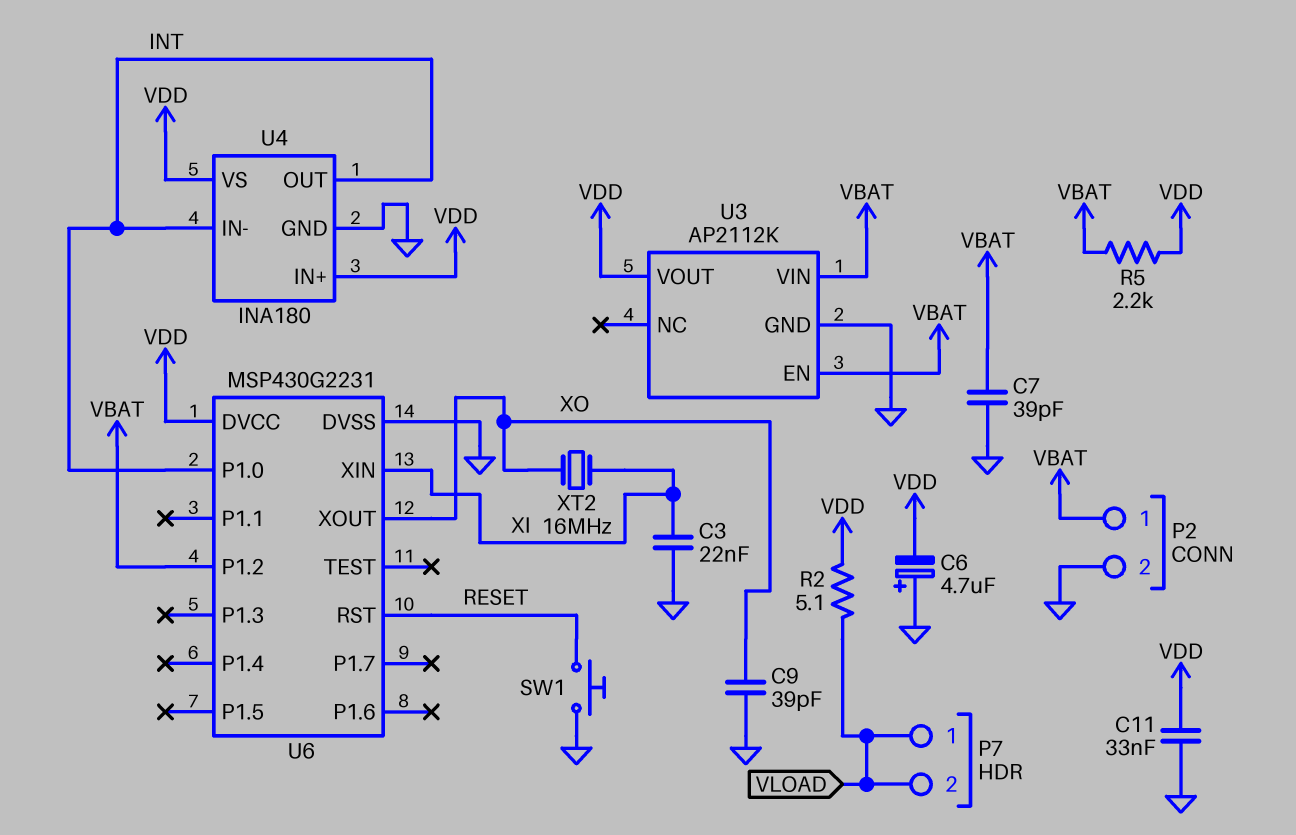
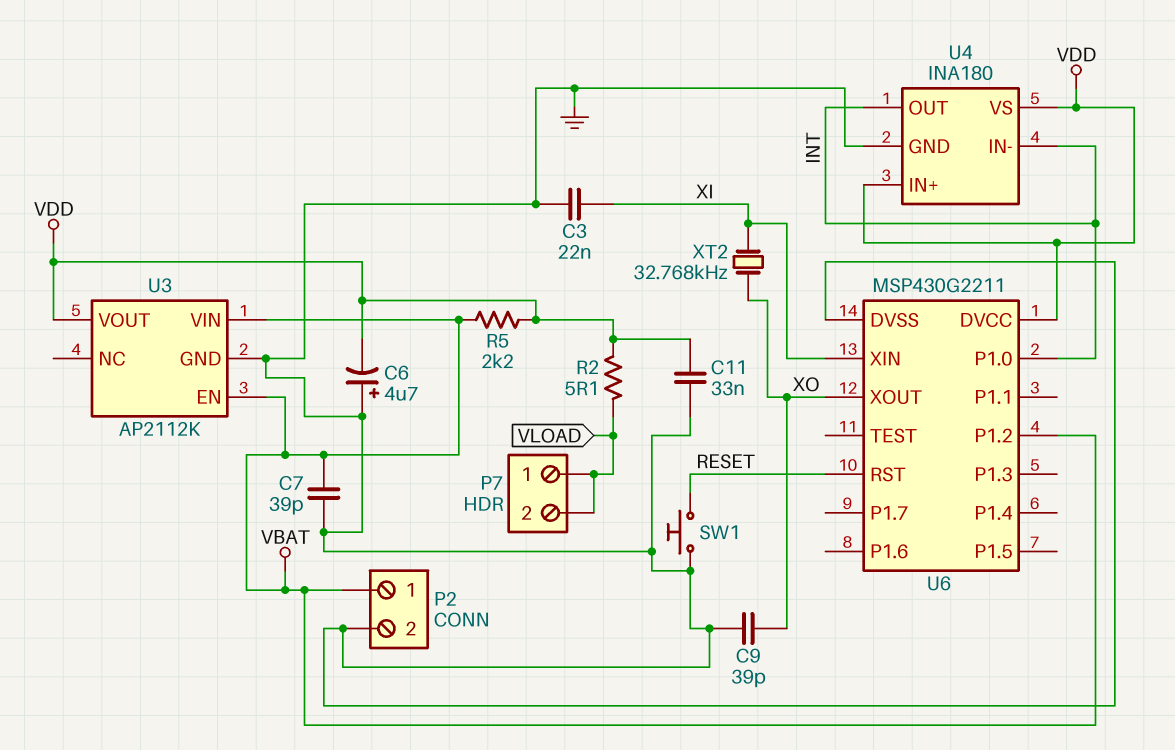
U6: MSP430G2231 -> MSP430G2211
XT2: 16MHz (XI, XO) -> 32.768kHz (XI, XO)

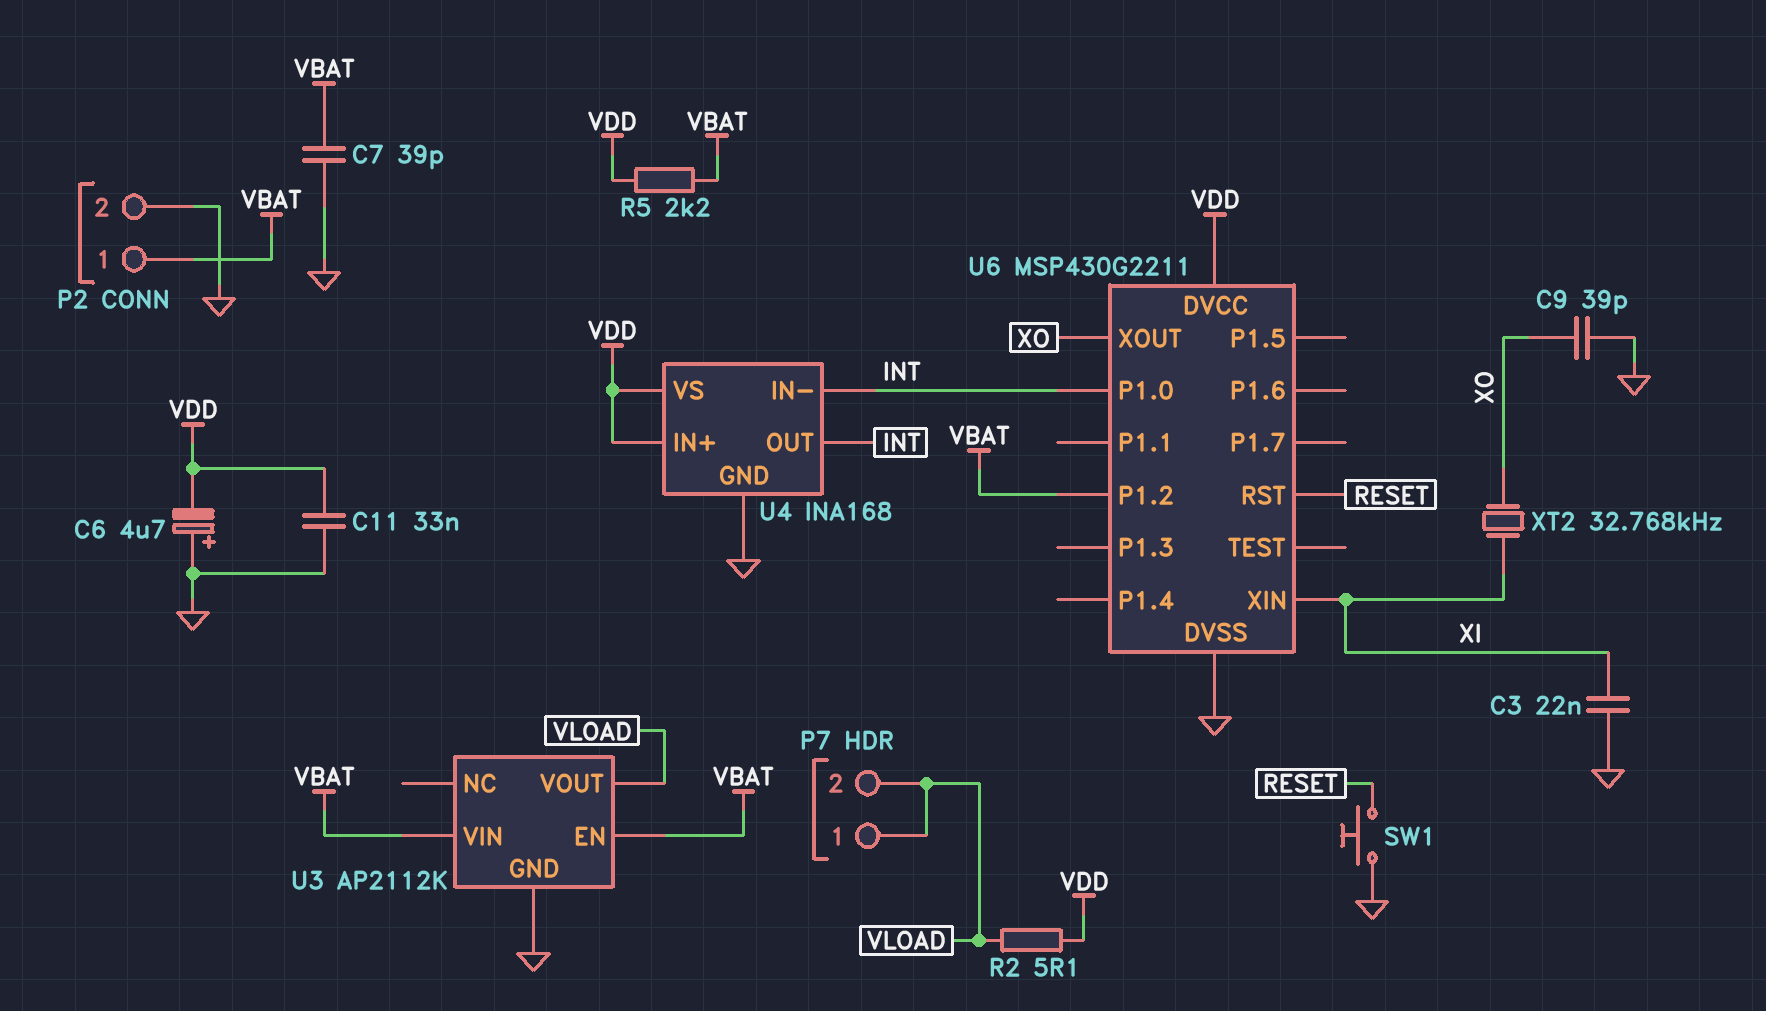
U3 pin VOUT: VDD -> VLOAD
U4: INA180 -> INA168

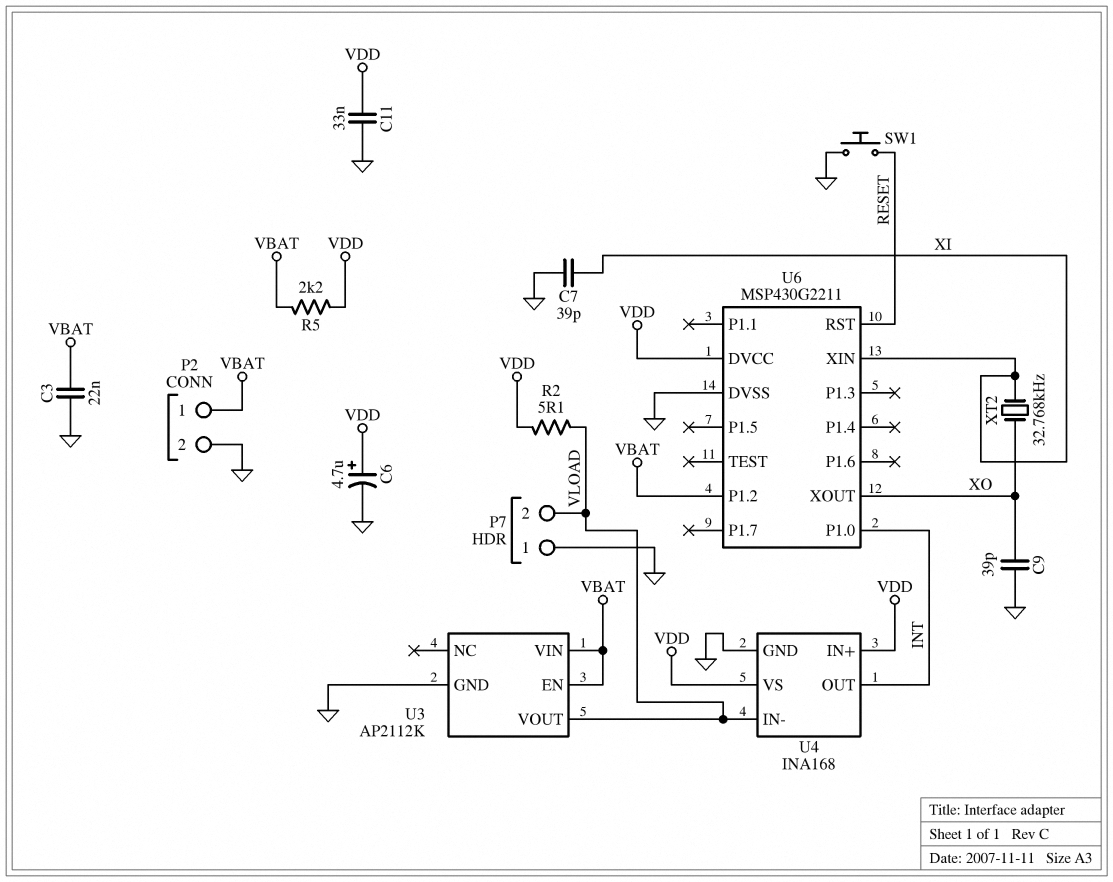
C3: 22nF (GND, XI) -> 22nF (GND, VBAT)
C6: 4.7uF (plus GND, minus VDD) -> 4.7uF (plus VDD, minus GND)
C7: 39pF (GND, VBAT) -> 39pF (GND, XI)
P7 pin 1: VLOAD -> GND
U4 pin IN-: INT -> VLOAD

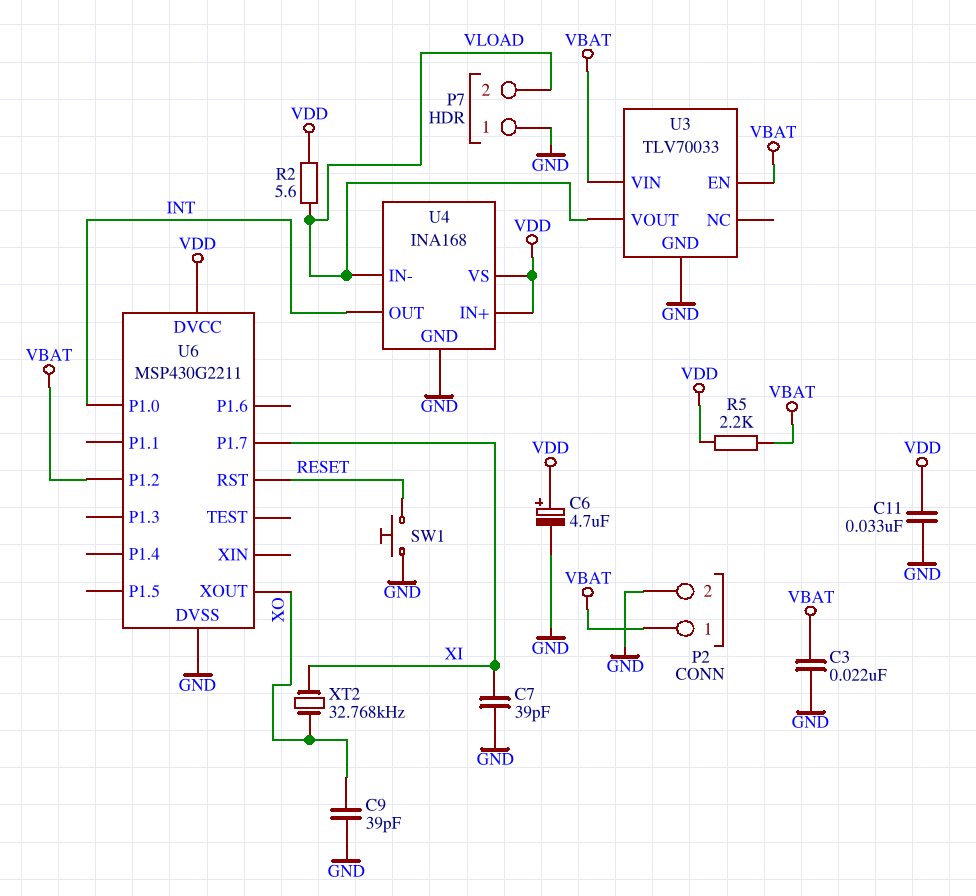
R2: 5.1 (VDD, VLOAD) -> 5.6 (VDD, VLOAD)
U3: AP2112K -> TLV70033
U6 pin P1.7: none -> XI
U6 pin XIN: XI -> none

